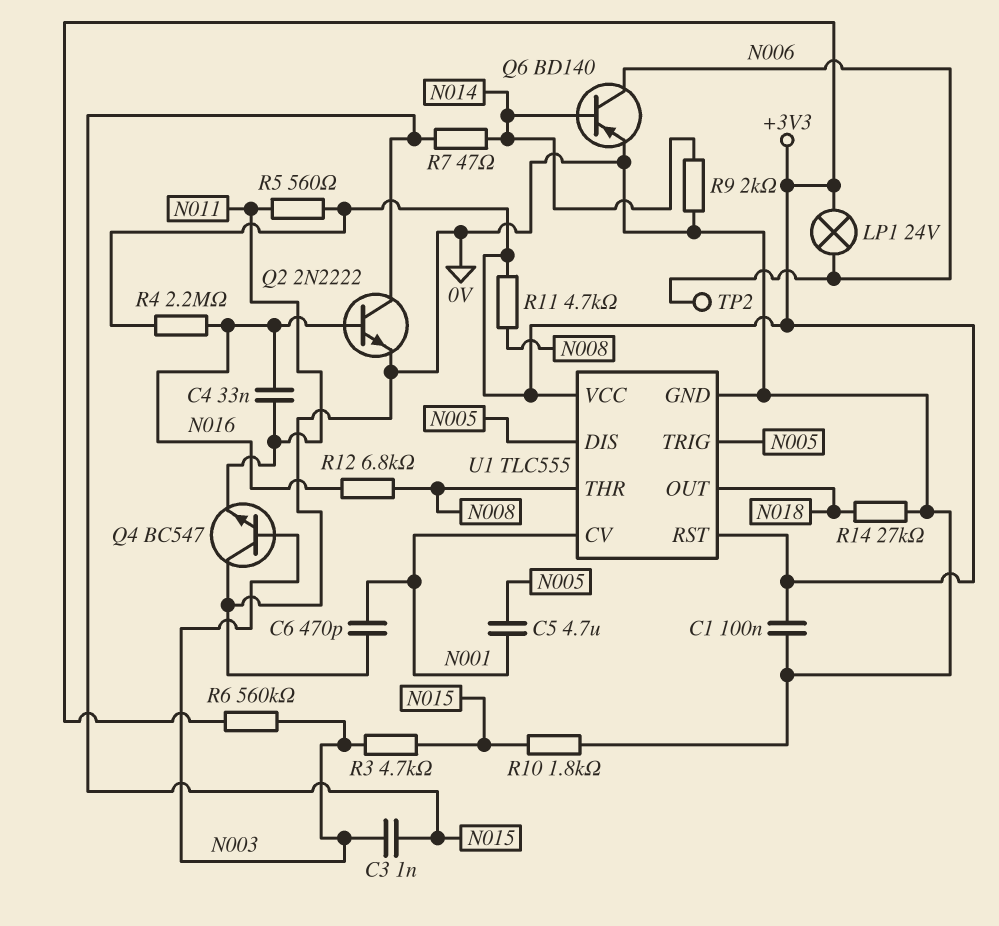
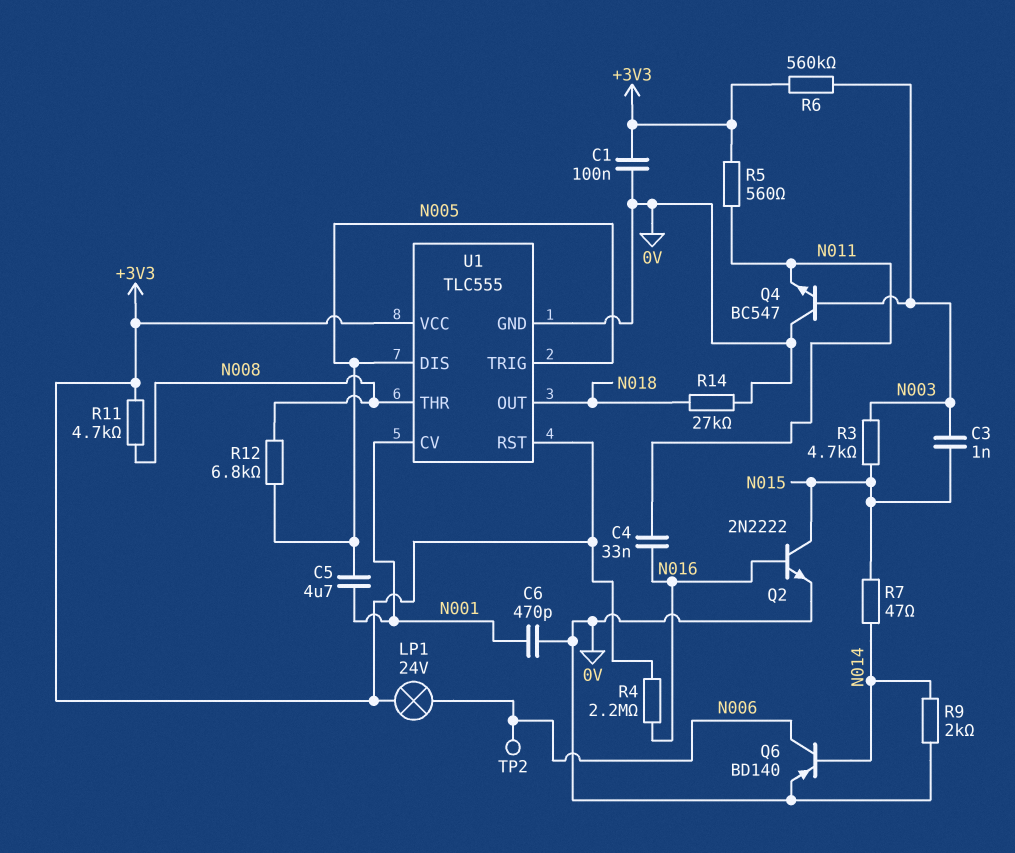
R10: 1.8k (0V, N015) -> none
R12: 6.8k (N008, N016) -> 6.8k (N005, N008)

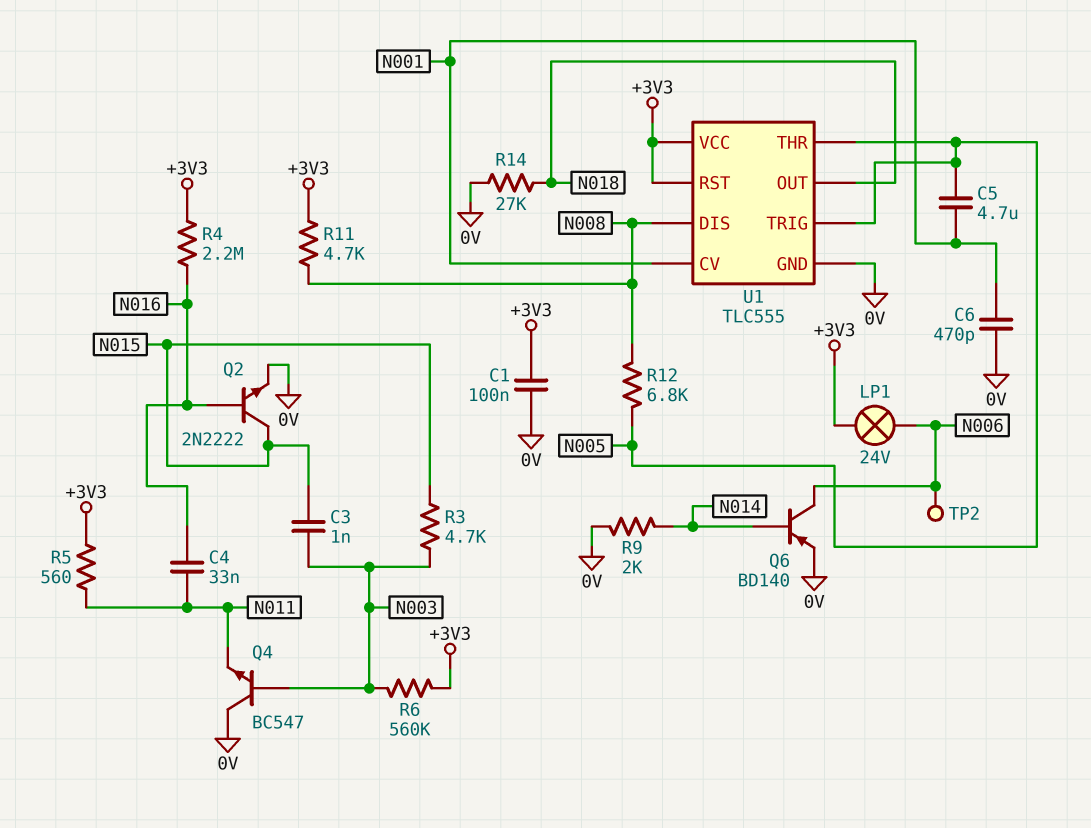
R7: 47 (N014, N015) -> none
U1 pin DIS: N005 -> N008
U1 pin THR: N008 -> N005

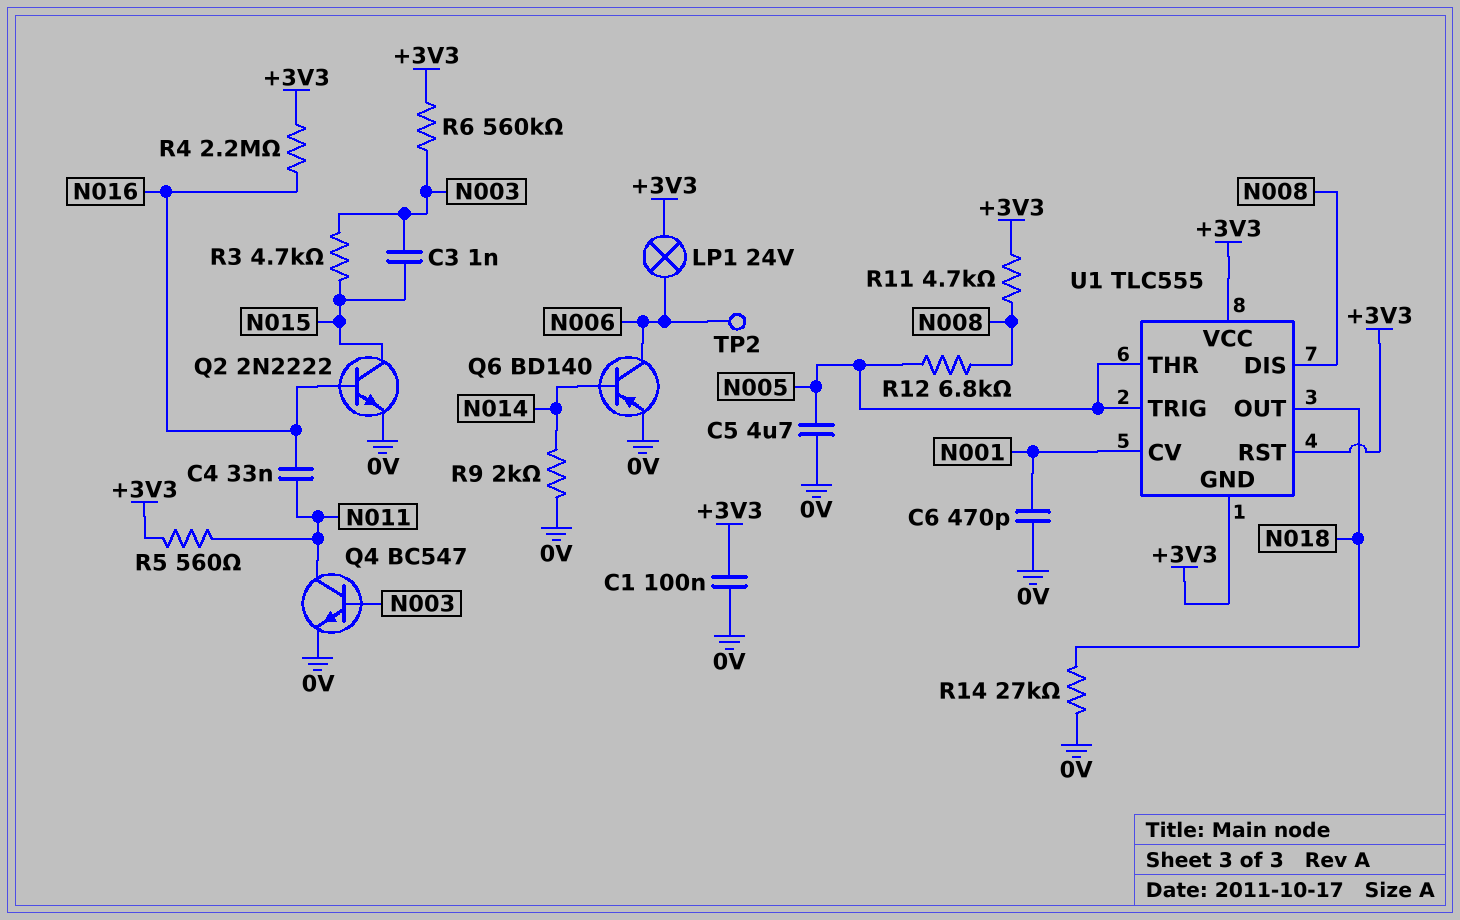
C5: 4.7uF (N001, N005) -> 4.7uF (0V, N005)
Q4: NPN BC547 (B N003, C 0V, E N011) -> NPN BC547 (B N003, C N011, E 0V)
U1 pin GND: 0V -> +3V3

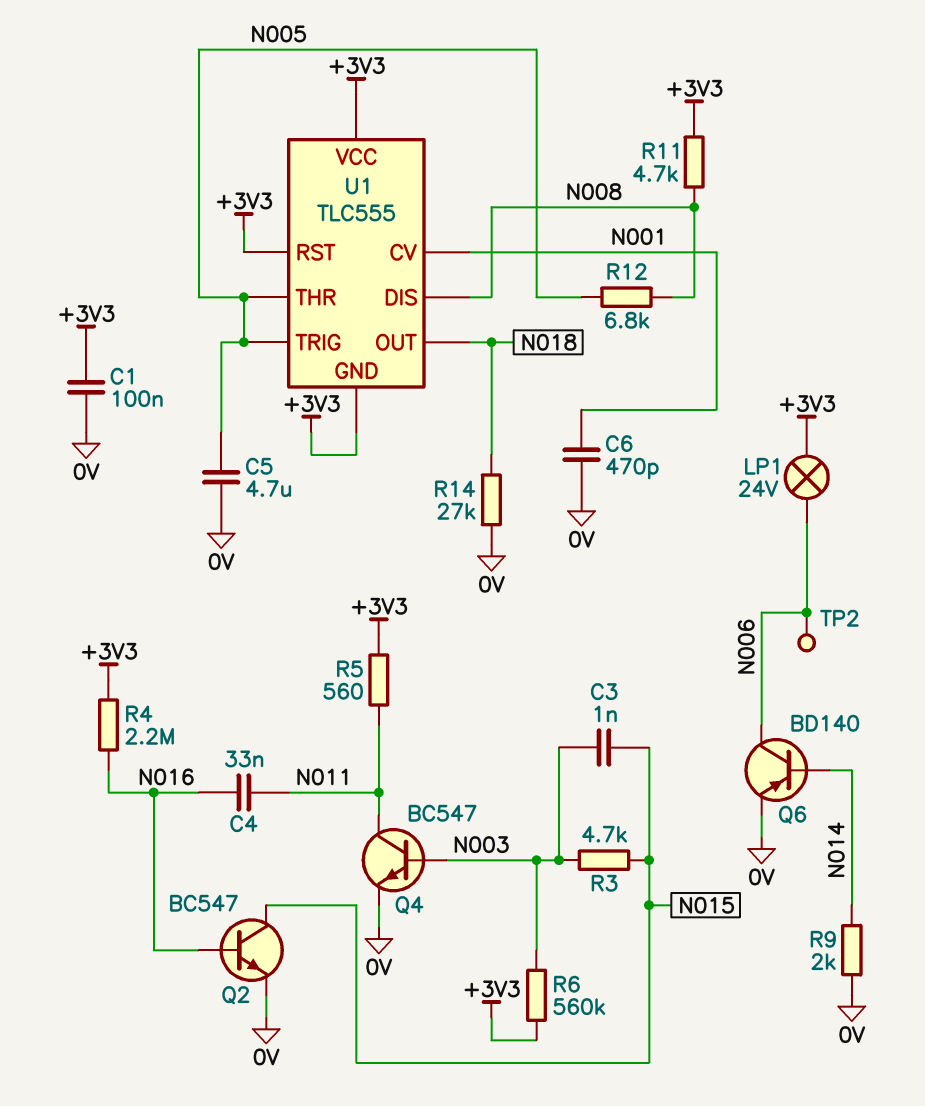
Q2: NPN 2N2222 (B N016, C N015, E 0V) -> NPN BC547 (B N016, C N015, E 0V)

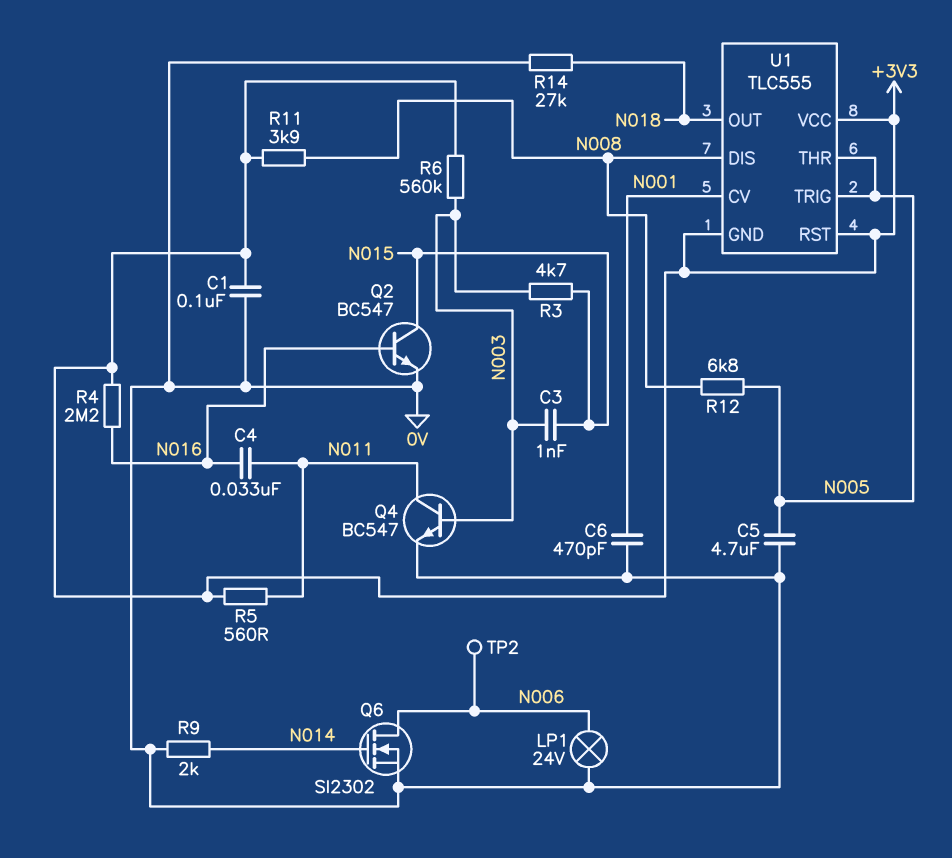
LP1: lamp 24V (+3V3, N006) -> lamp 24V (0V, N006)
Q6: PNP BD140 (B N014, C N006, E 0V) -> NMOS SI2302 (G N014, D N006, S 0V)
R11: 4.7k (+3V3, N008) -> 3.9k (+3V3, N008)

